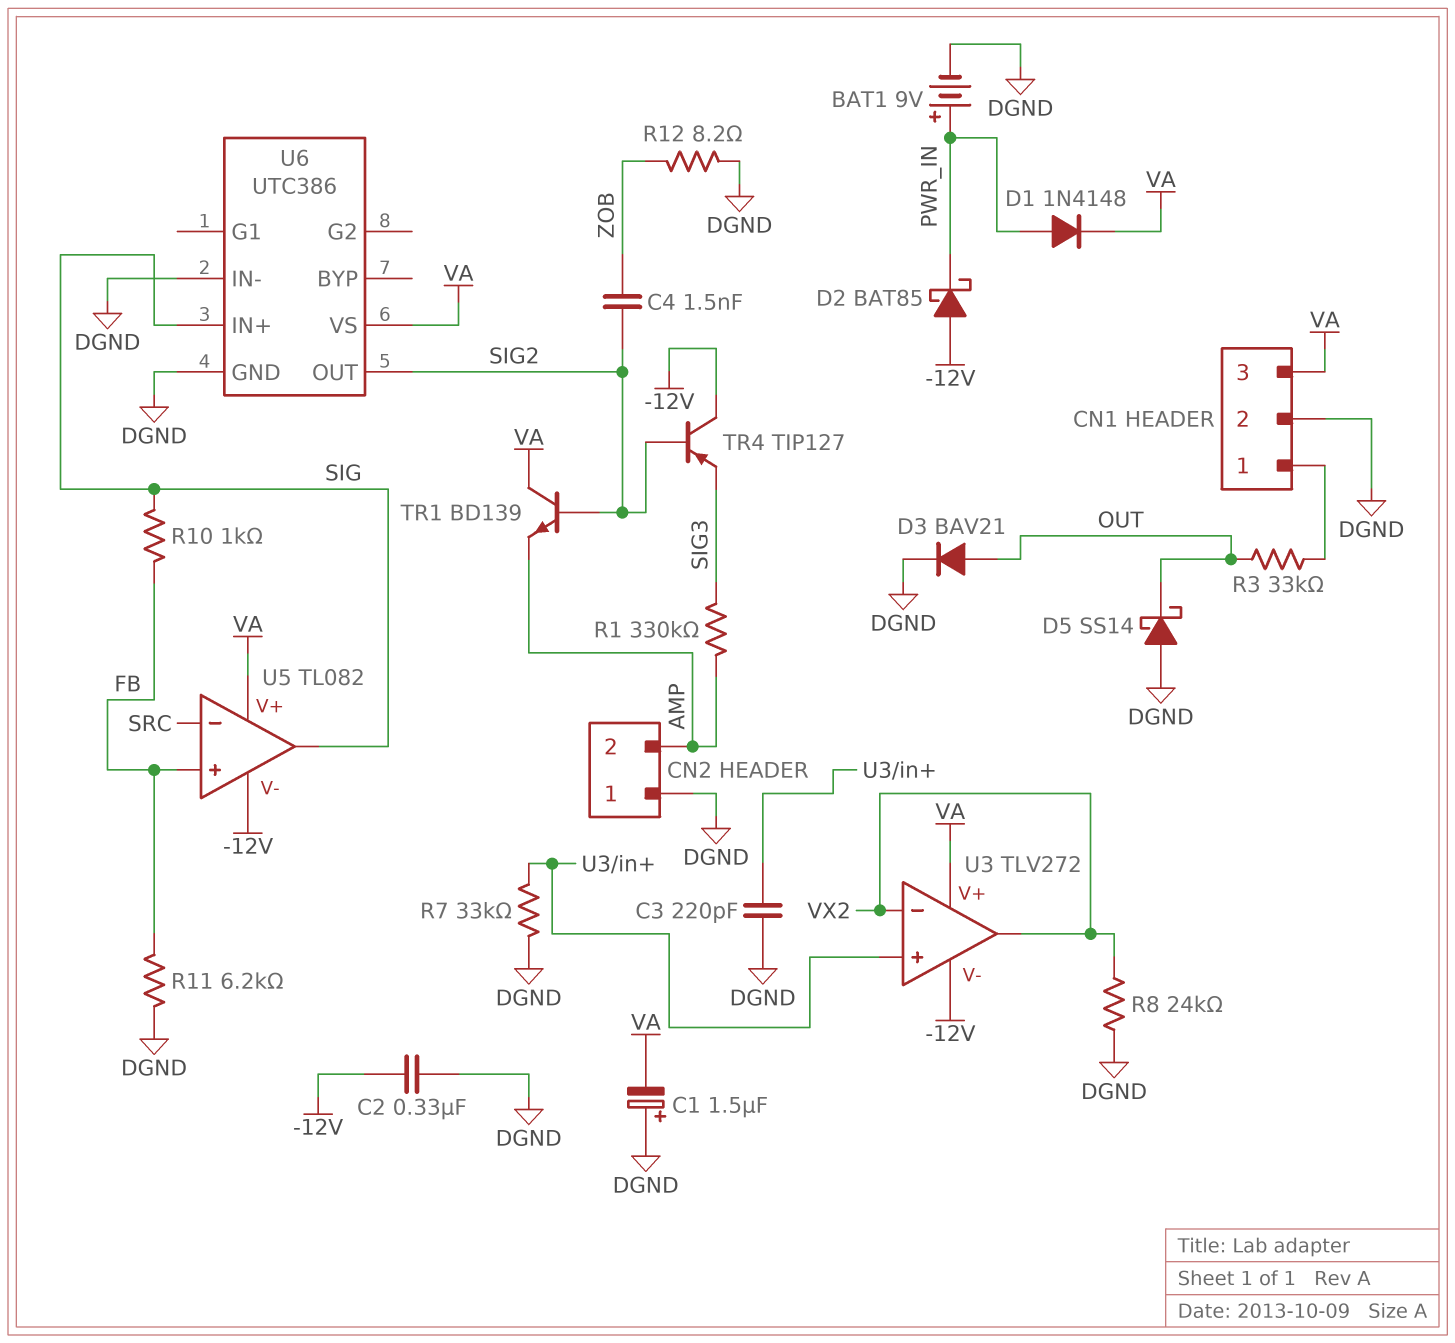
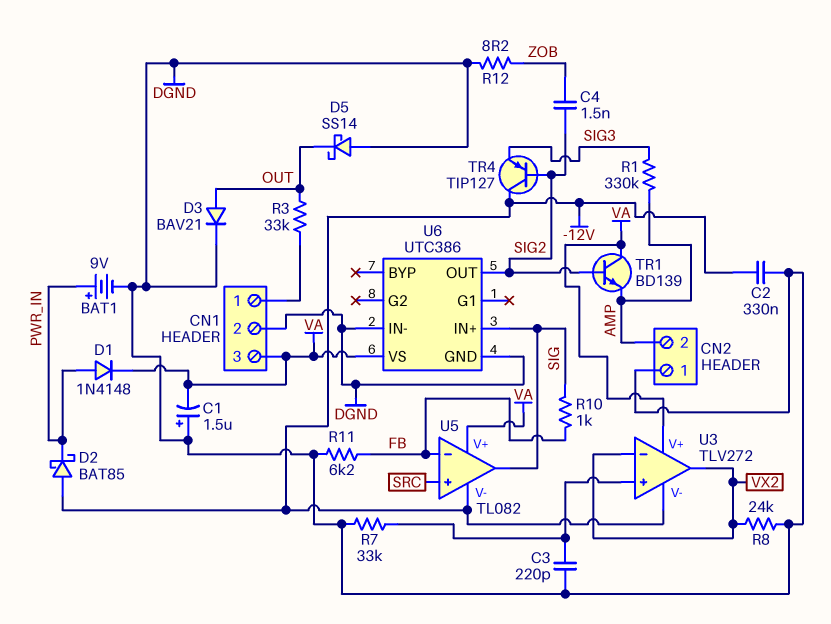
U5 pin in+: FB -> SRC
U5 pin in-: SRC -> FB

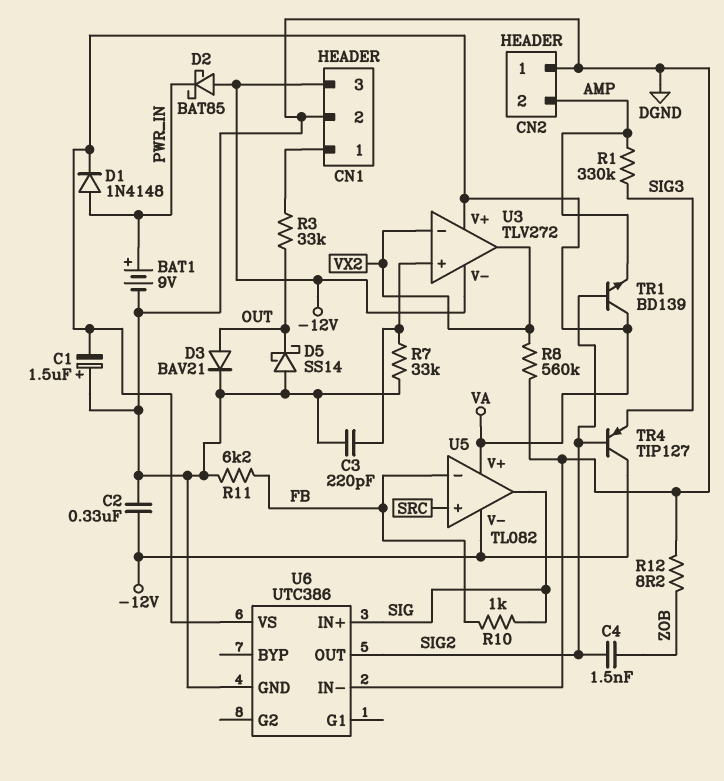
CN1 pin 3: VA -> -12V
R8: 24k (DGND, VX2) -> 560k (DGND, VX2)

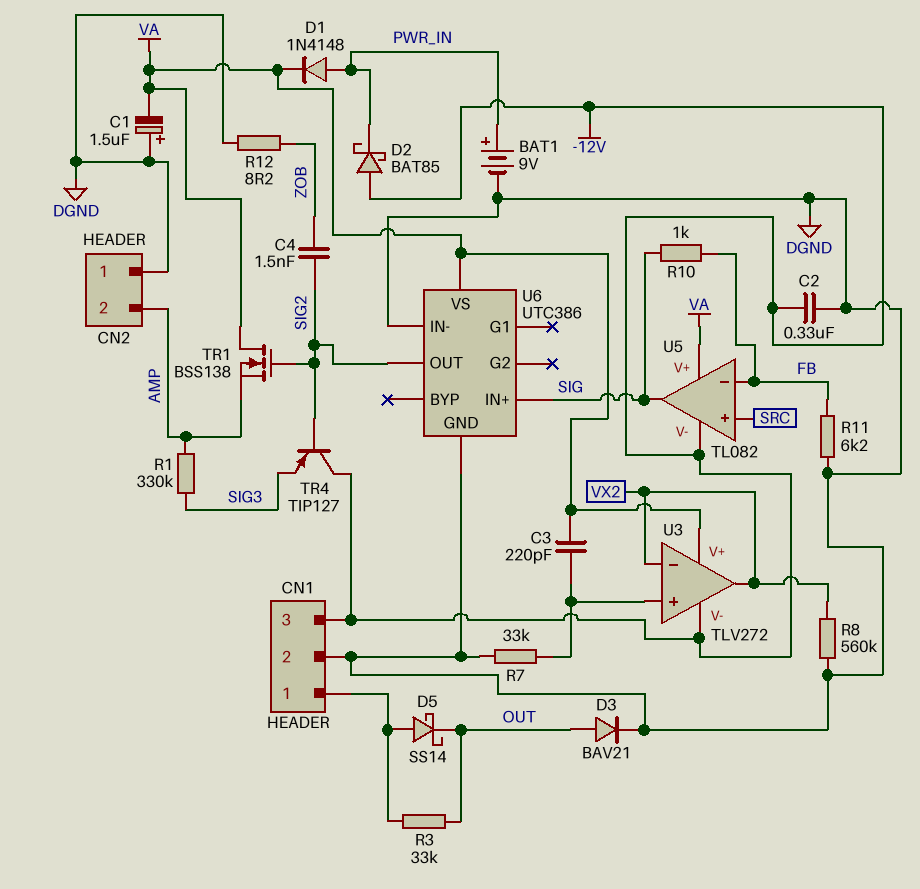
C3: 220pF (DGND, U3/in+) -> 220pF (U3/in+, VA)
D5: schottky SS14 (A DGND, K OUT) -> schottky SS14 (A CN1/1, K OUT)
TR1: NPN BD139 (B SIG2, C VA, E AMP) -> NMOS BSS138 (G SIG2, D VA, S AMP)

